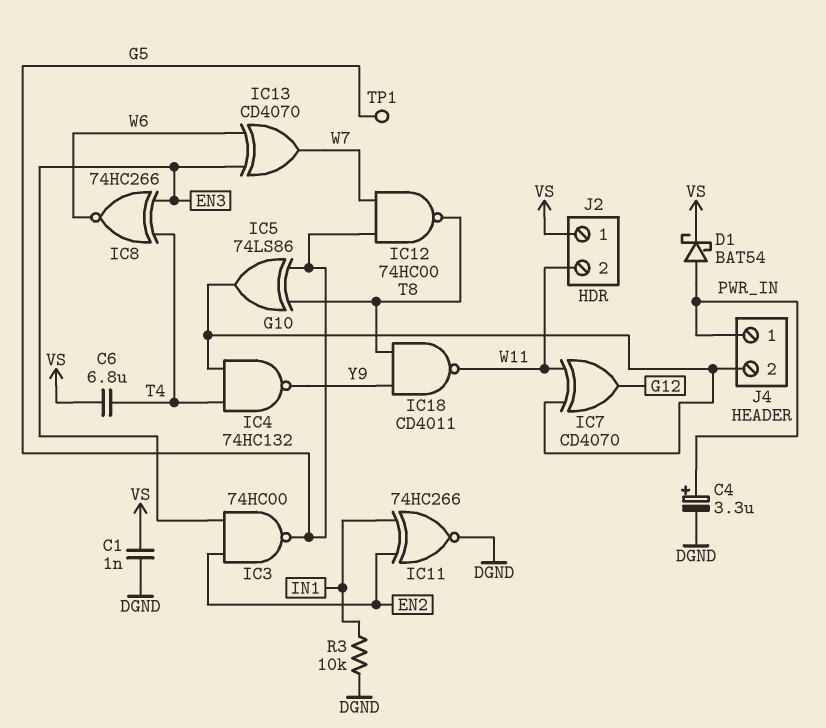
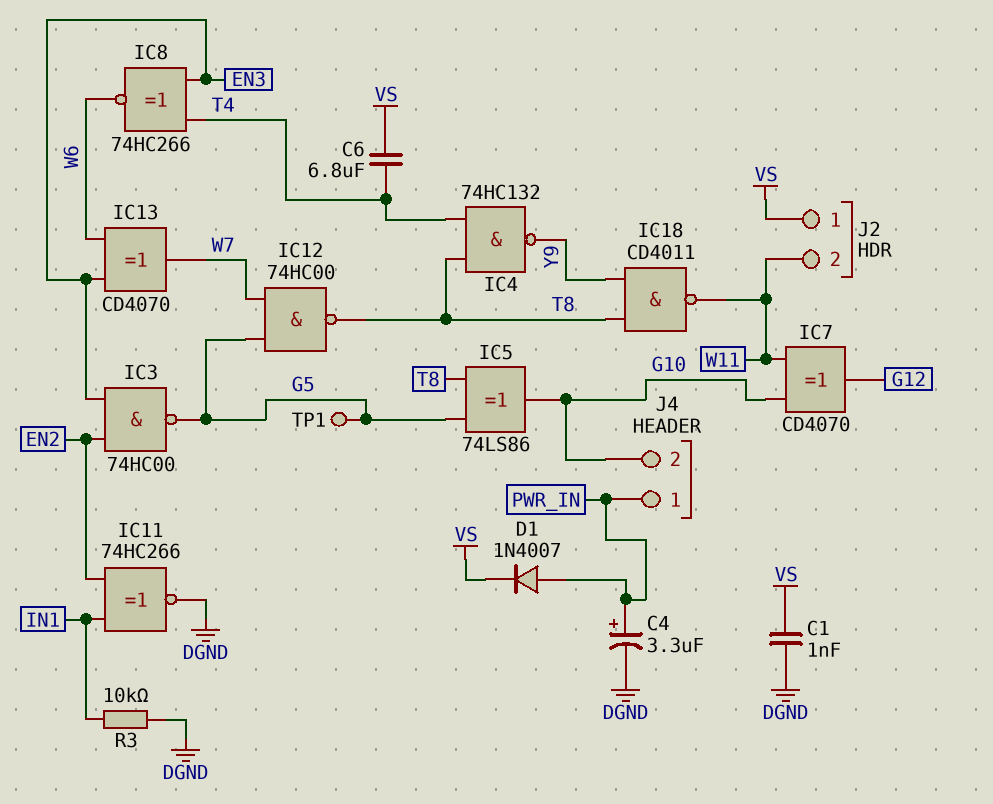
D1: schottky BAT54 (A PWR_IN, K VS) -> diode 1N4007 (A PWR_IN, K VS)
IC4: NAND 74HC132 (in G10, in T4, out Y9) -> NAND 74HC132 (in T4, in T8, out Y9)

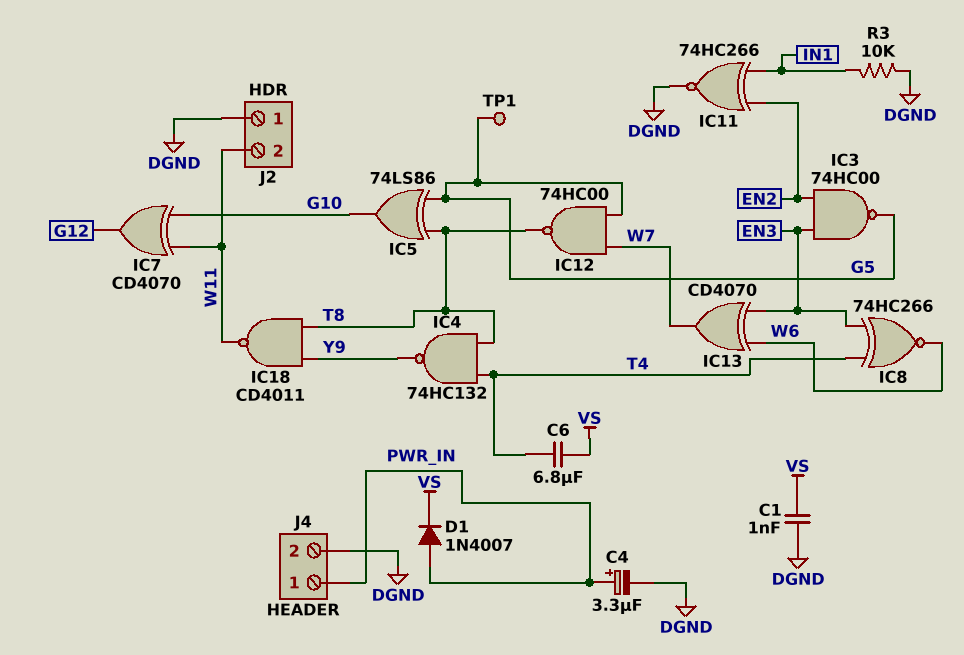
J2 pin 1: VS -> DGND
J4 pin 2: G10 -> DGND

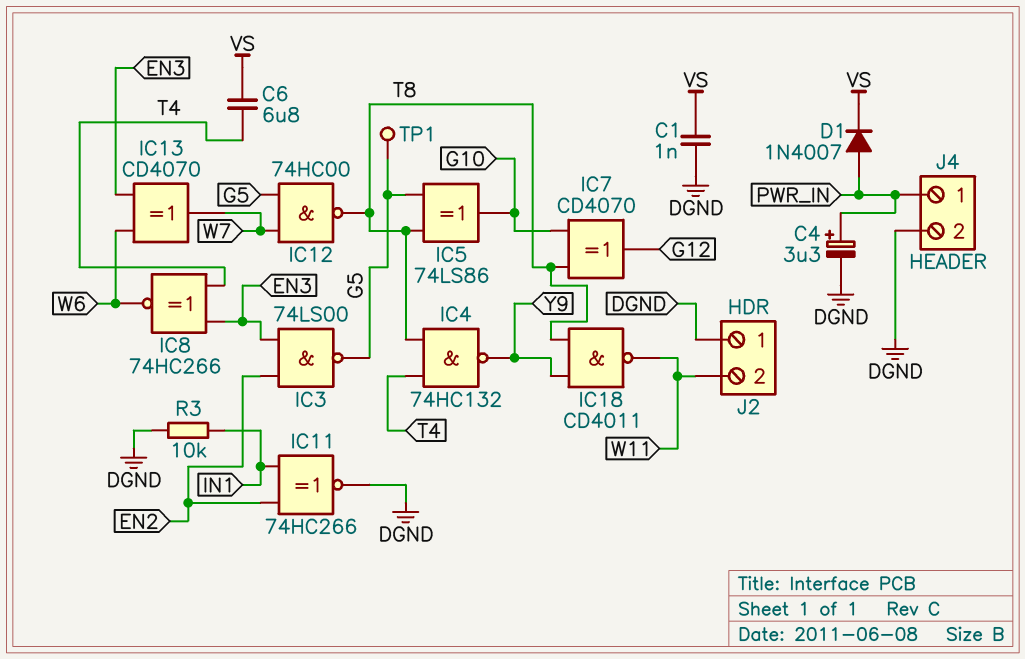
IC3: NAND 74HC00 (in EN2, in EN3, out G5) -> NAND 74LS00 (in EN2, in EN3, out G5)
IC7: XOR CD4070 (in G10, in W11, out G12) -> XOR CD4070 (in G10, in T8, out G12)

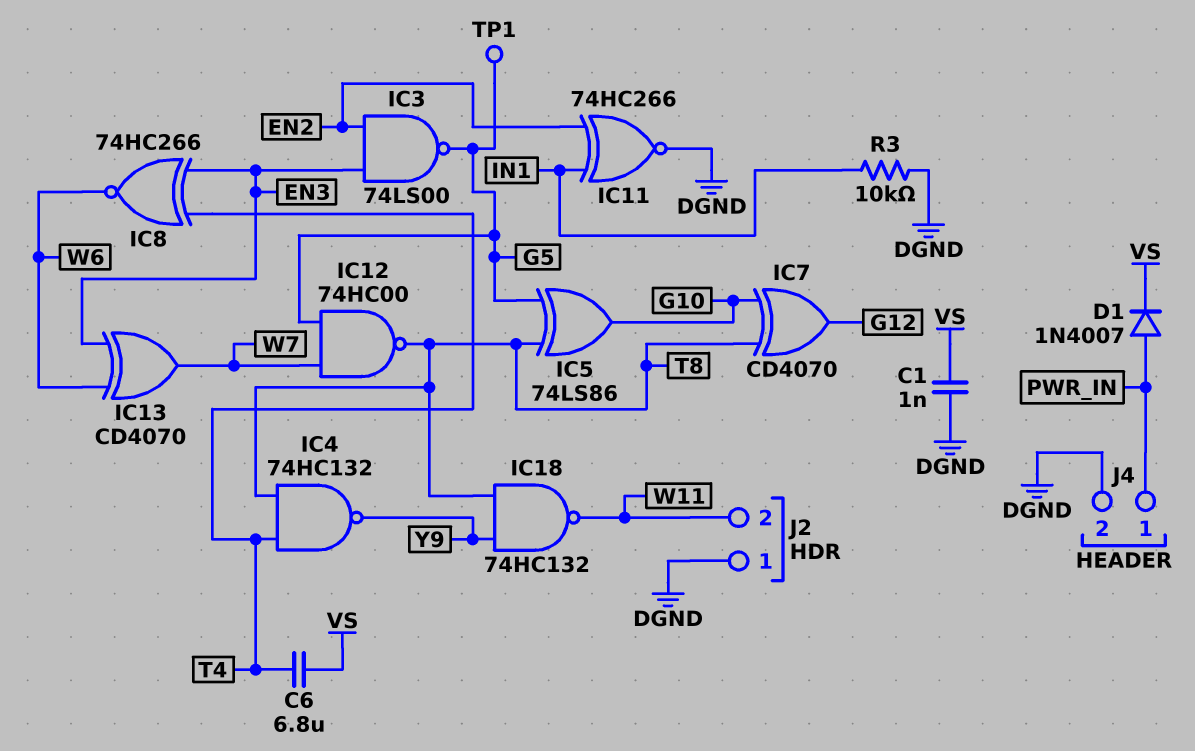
C4: 3.3uF (plus PWR_IN, minus DGND) -> none
IC18: NAND CD4011 (in T8, in Y9, out W11) -> NAND 74HC132 (in T8, in Y9, out W11)

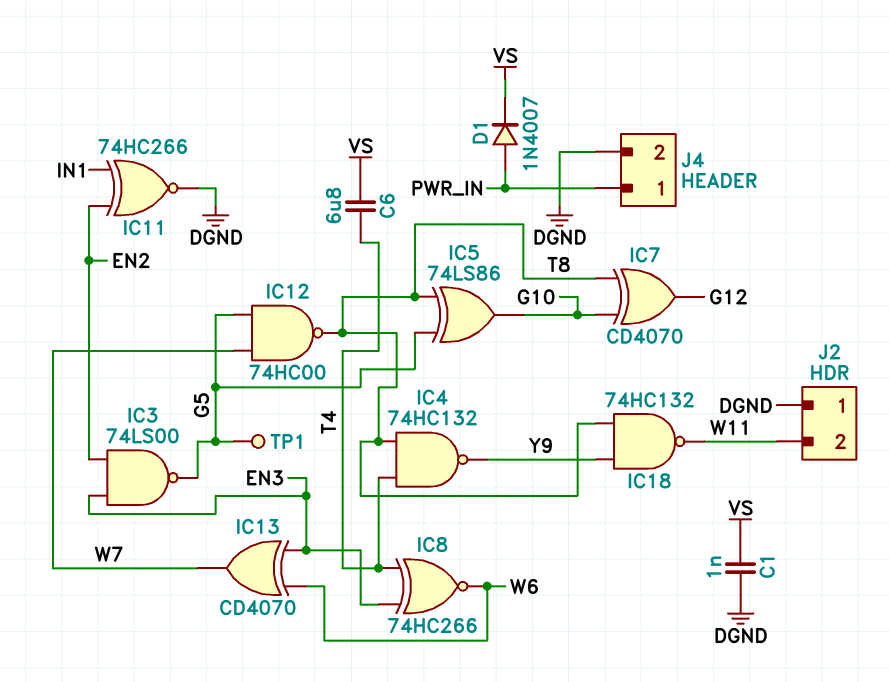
R3: 10k (DGND, IN1) -> none

